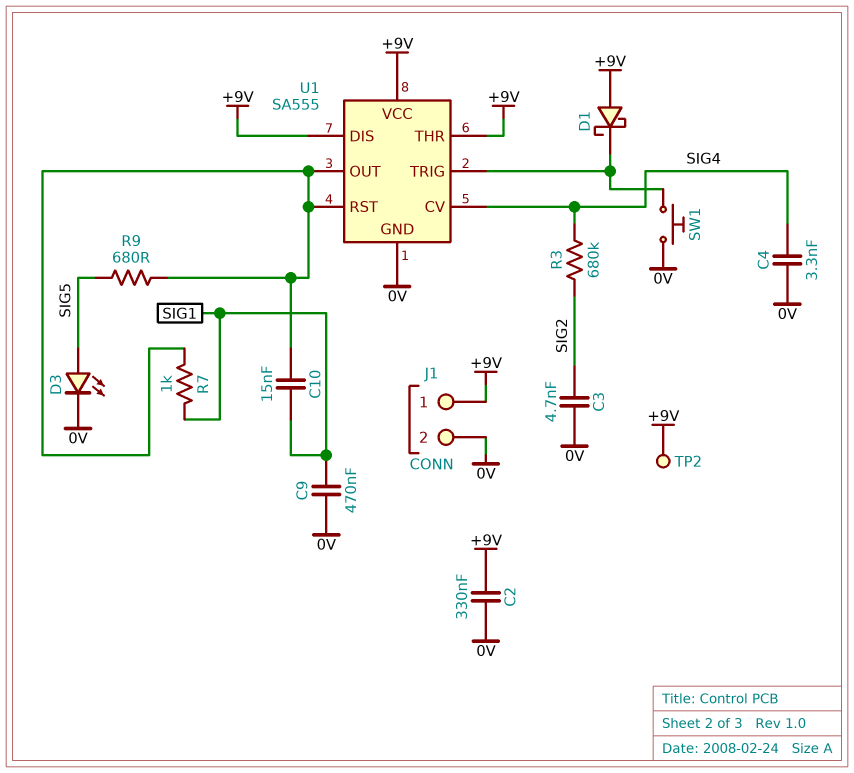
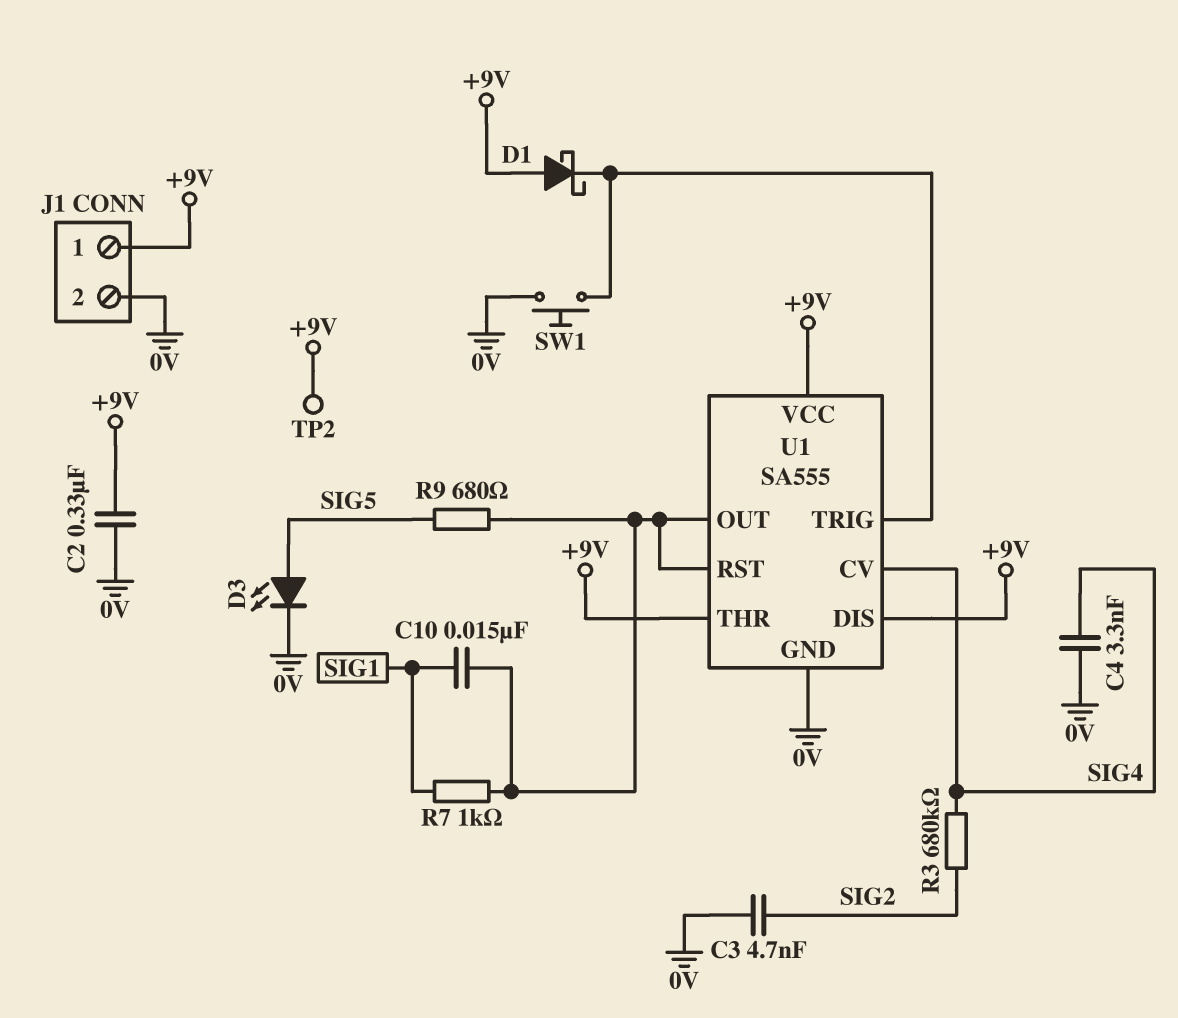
C9: 470nF (0V, SIG1) -> none

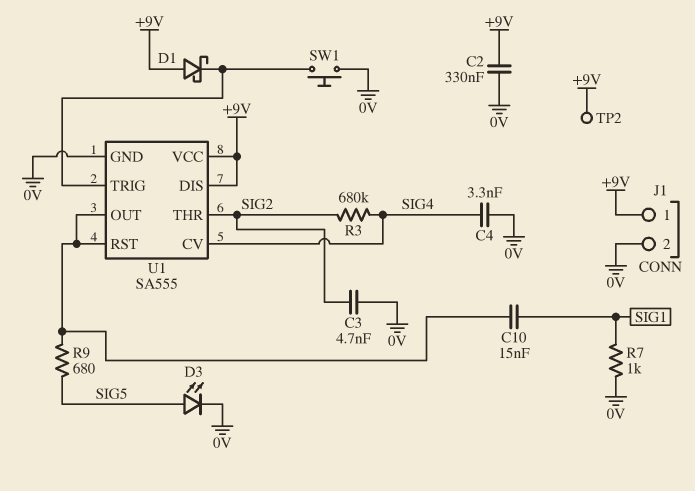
R7: 1k (SIG1, U1/OUT) -> 1k (0V, SIG1)
U1 pin THR: +9V -> SIG2

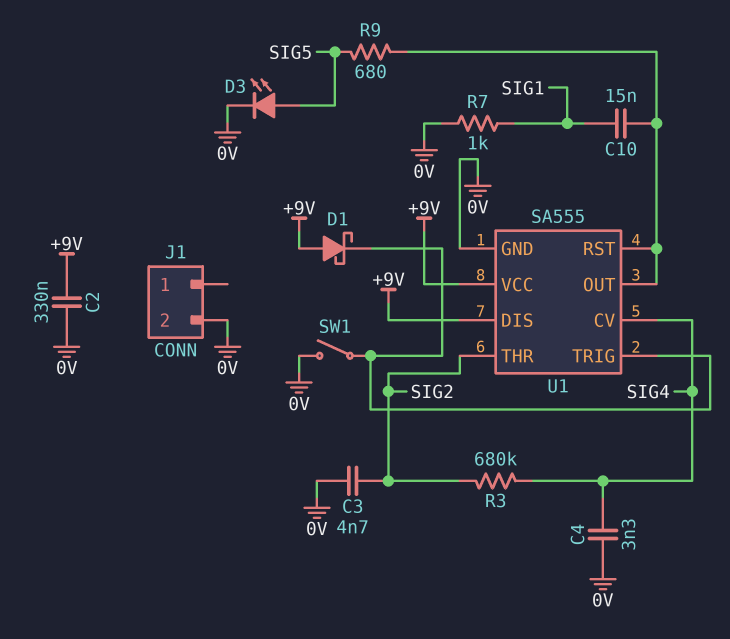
J1 pin 1: +9V -> none
SW1: button (0V, U1/TRIG) -> switch (0V, U1/TRIG)
TP2: test point (+9V) -> none

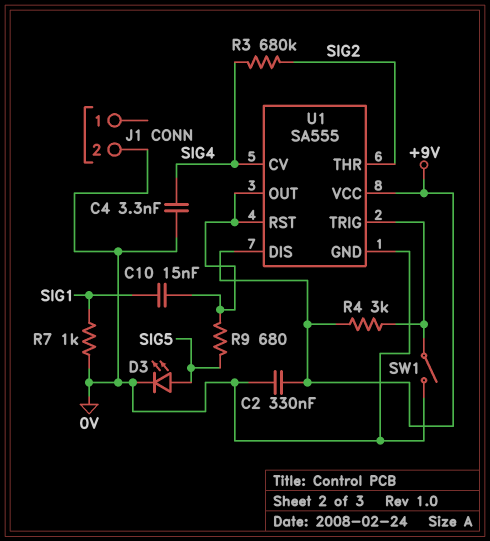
C3: 4.7nF (0V, SIG2) -> none
D1: schottky (A +9V, K U1/TRIG) -> none
R4: none -> 3k (+9V, U1/TRIG)

